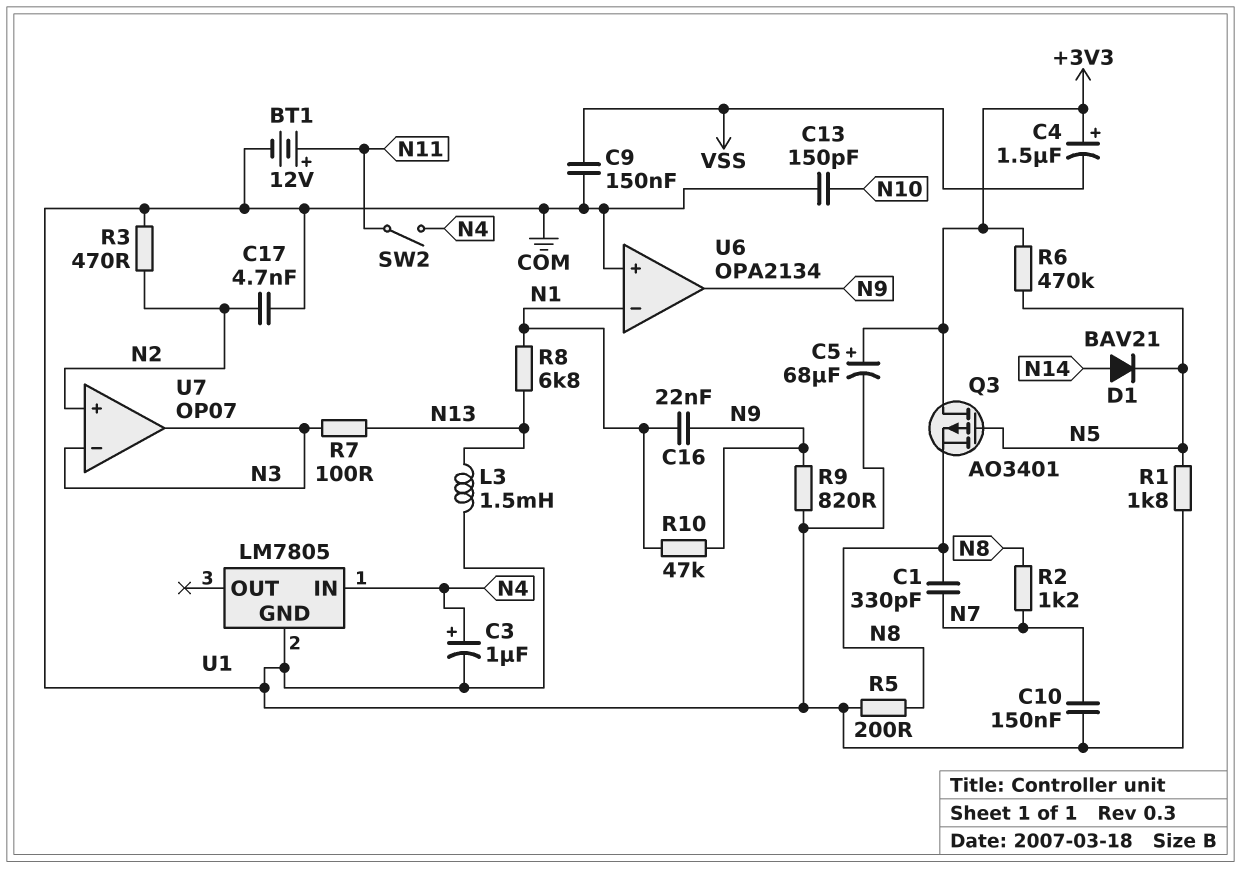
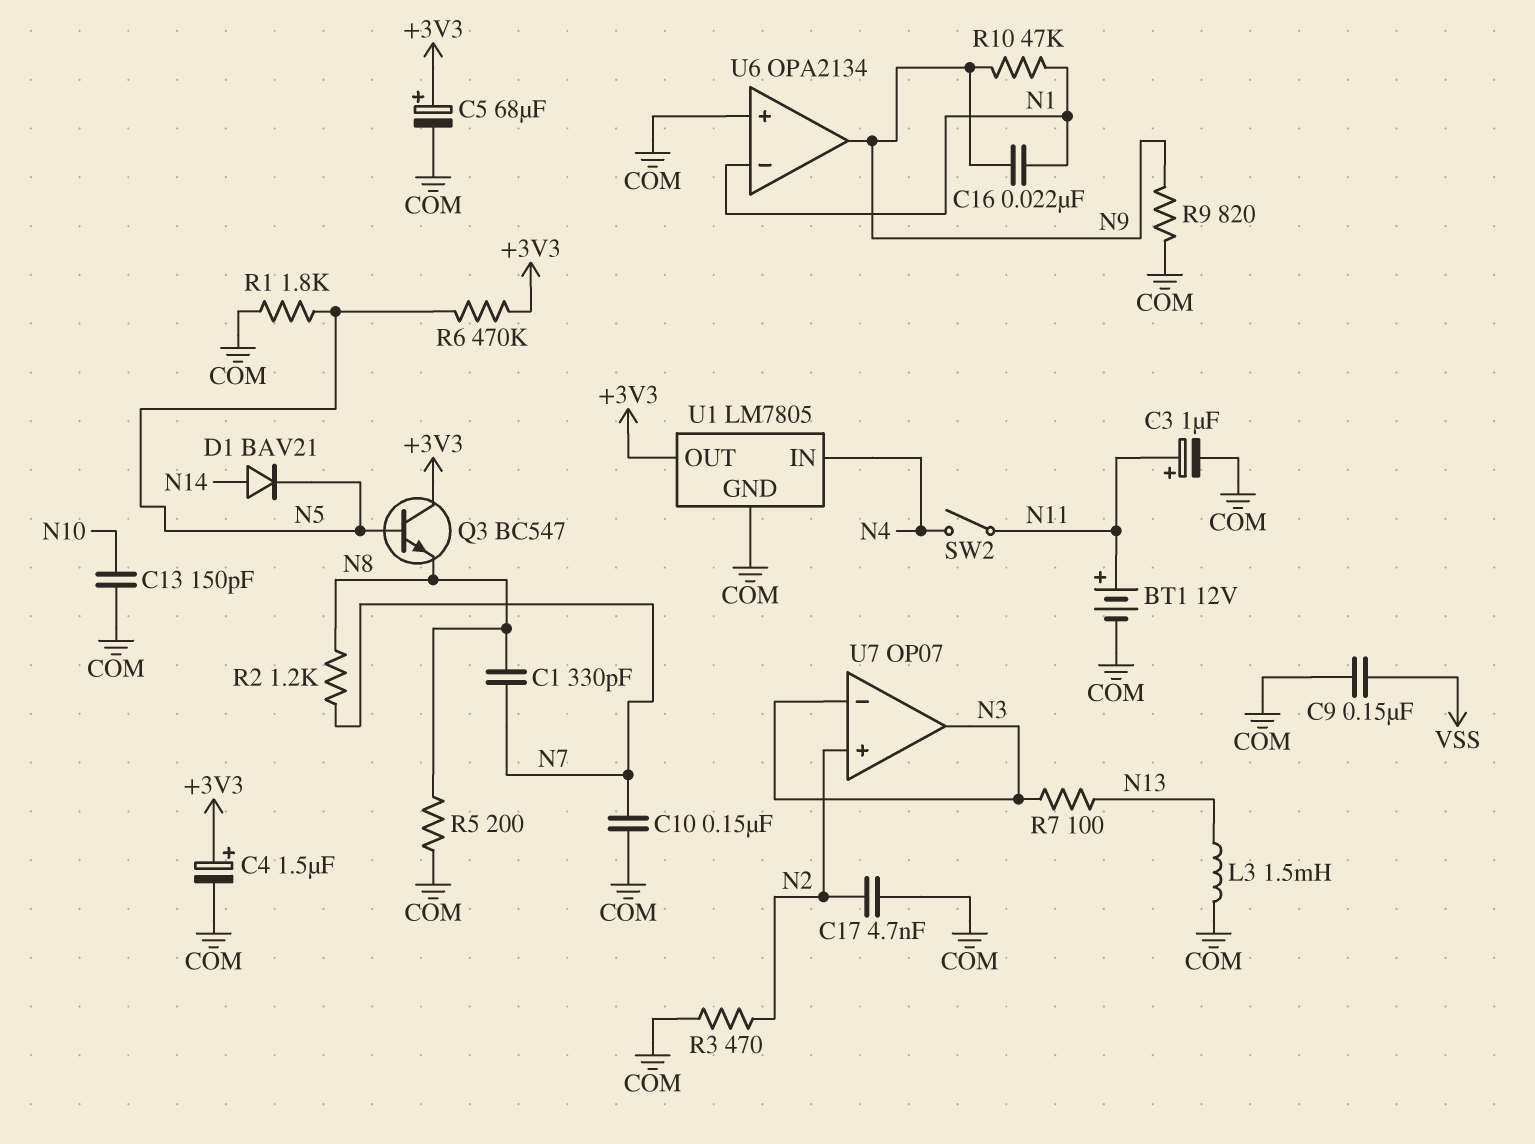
C3: 1uF (plus N4, minus COM) -> 1uF (plus N11, minus COM)
C4: 1.5uF (plus +3V3, minus VSS) -> 1.5uF (plus +3V3, minus COM)
Q3: PMOS AO3401 (G N5, D +3V3, S N8) -> NPN BC547 (B N5, C +3V3, E N8)
R8: 6.8k (N1, N13) -> none
U1 pin OUT: none -> +3V3

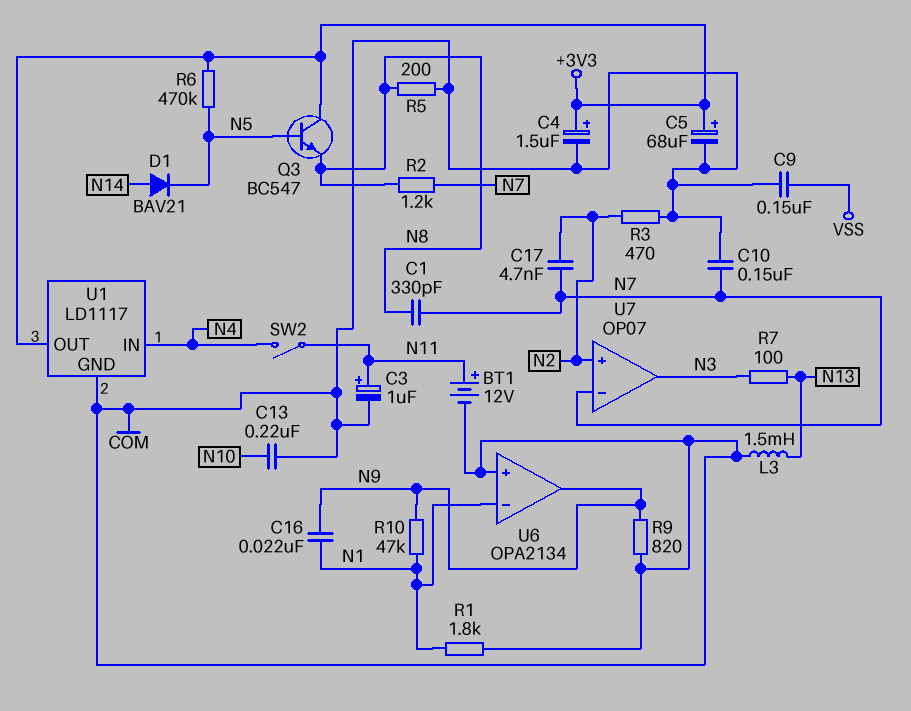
C13: 150pF (COM, N10) -> 220nF (COM, N10)
C17: 4.7nF (COM, N2) -> 4.7nF (N2, N7)
R1: 1.8k (COM, N5) -> 1.8k (COM, N1)
U1: LM7805 -> LD1117
U7 pin in-: N3 -> N7

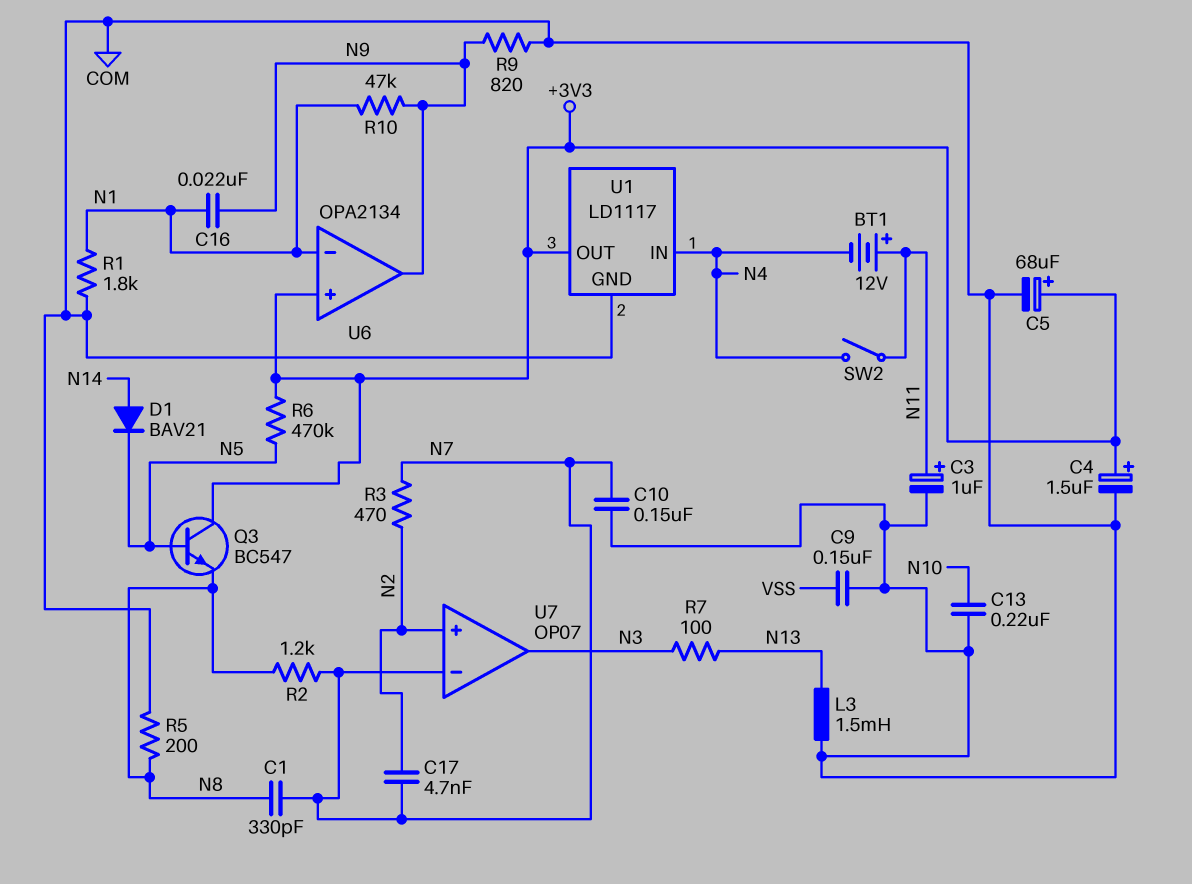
BT1: 12V (plus N11, minus COM) -> 12V (plus N11, minus N4)
R3: 470 (COM, N2) -> 470 (N2, N7)
U6 pin in+: COM -> +3V3

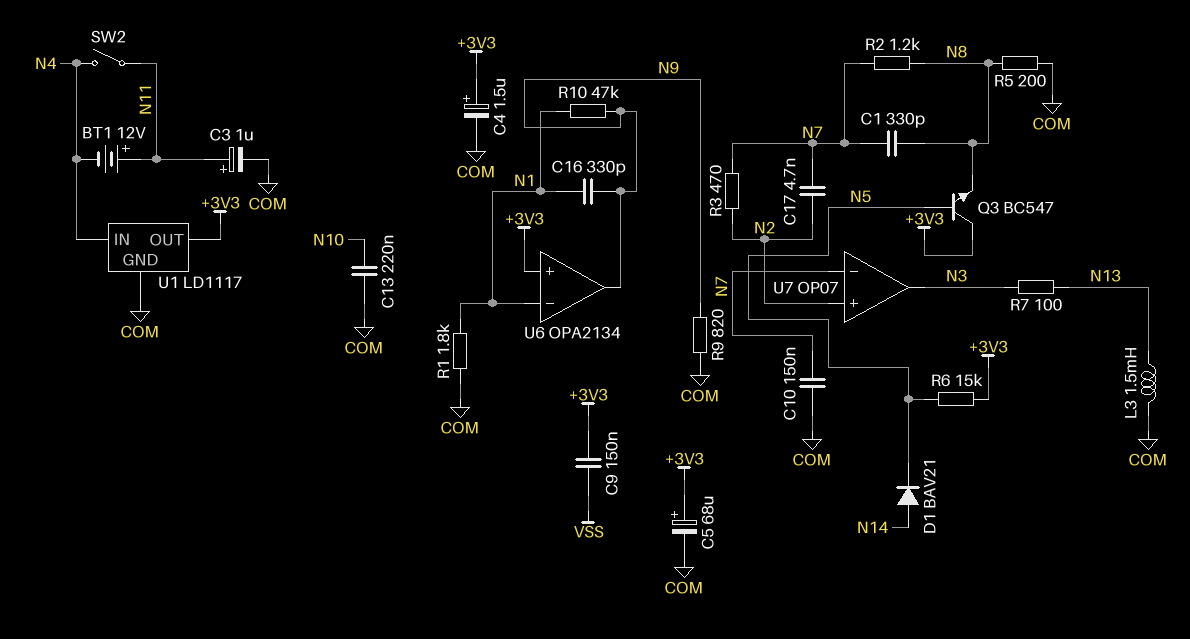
C9: 150nF (COM, VSS) -> 150nF (+3V3, VSS)
C16: 22nF (N1, N9) -> 330pF (N1, N9)
R6: 470k (+3V3, N5) -> 15k (+3V3, N5)

